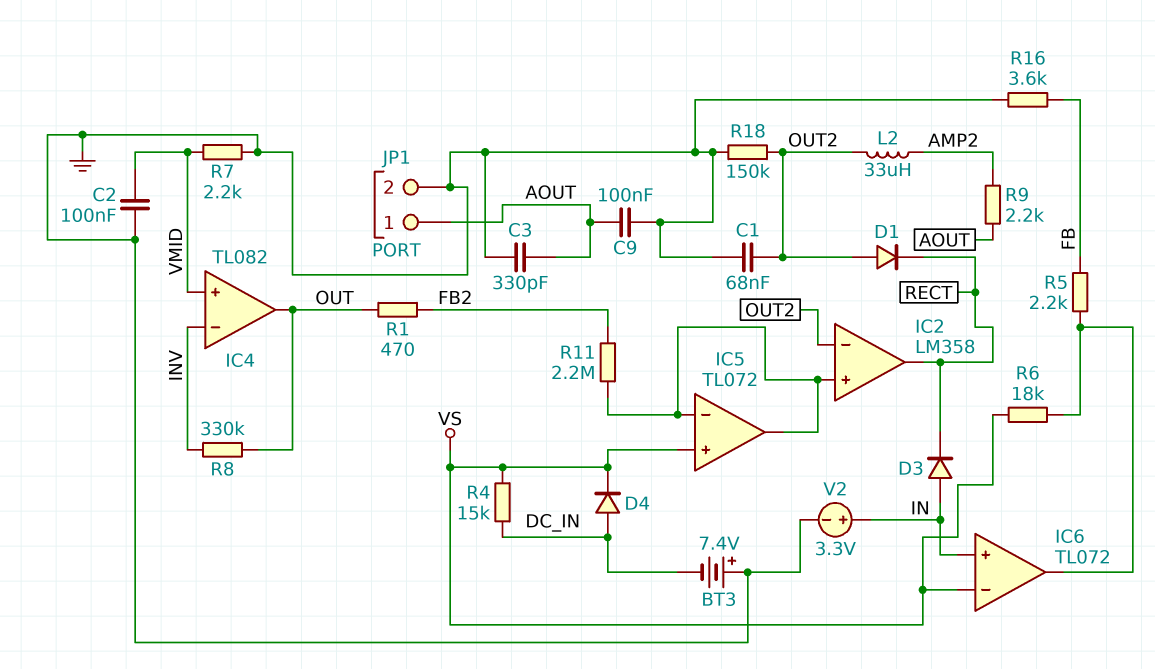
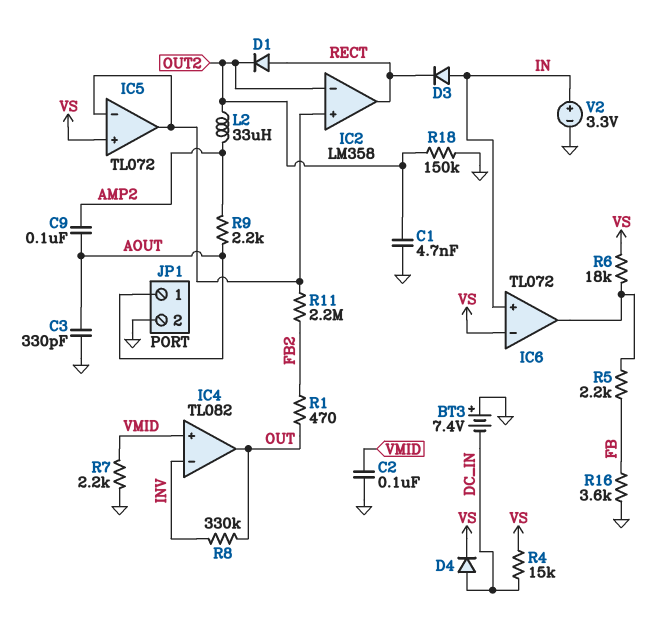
C1: 68nF (GND, OUT2) -> 4.7nF (GND, OUT2)
C9: 100nF (AOUT, GND) -> 100nF (AMP2, AOUT)
D1: diode (A OUT2, K RECT) -> diode (A RECT, K OUT2)

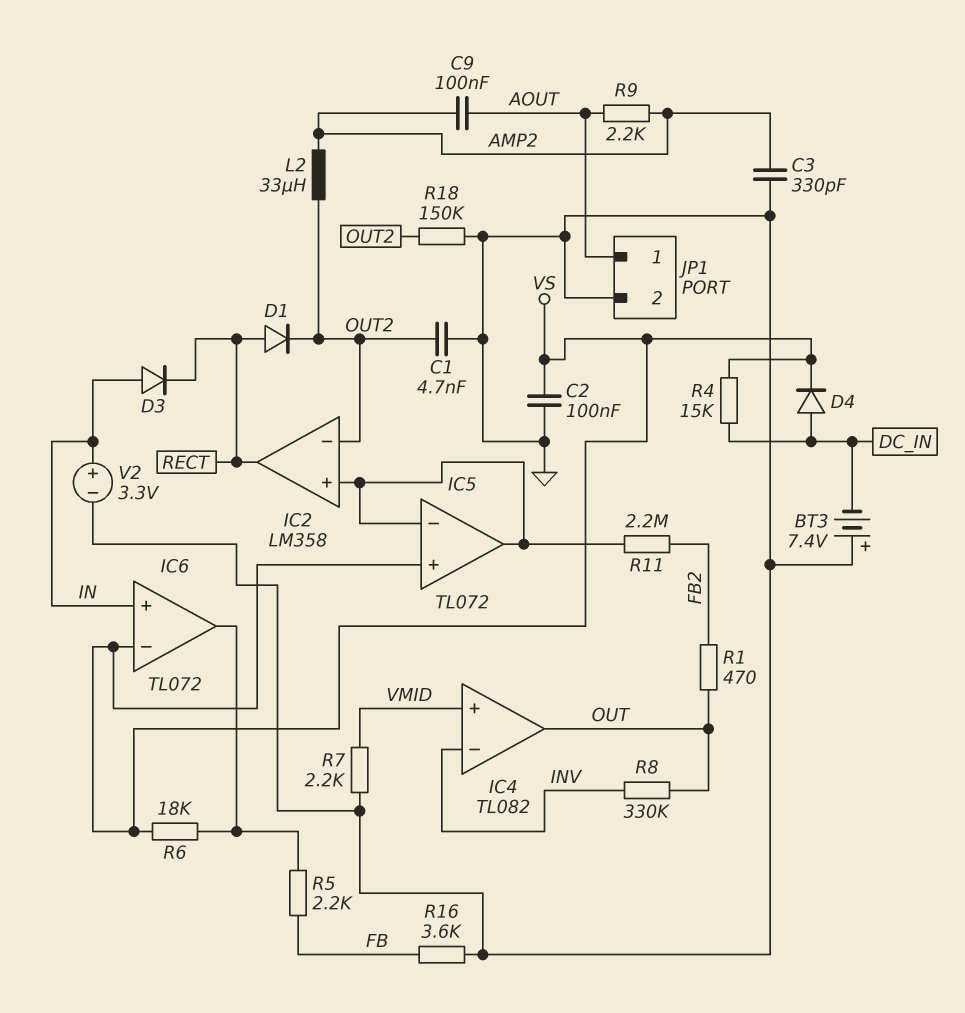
C2: 100nF (GND, VMID) -> 100nF (GND, VS)
C3: 330pF (AOUT, GND) -> 330pF (AMP2, GND)

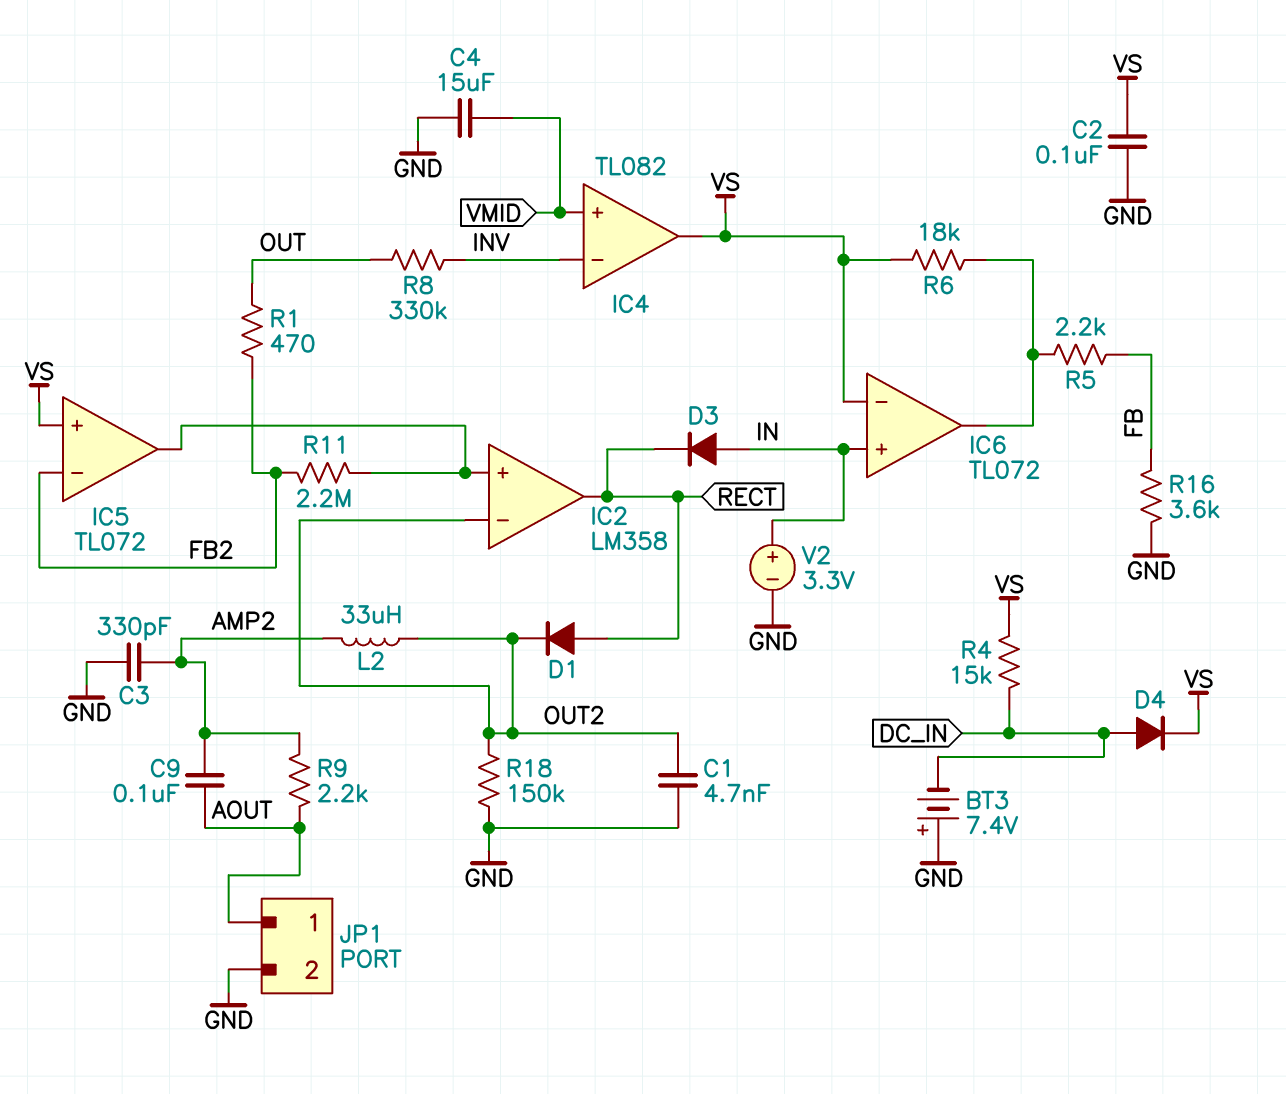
C4: none -> 15uF (GND, VMID)
IC4 pin out: OUT -> VS
IC5 pin in-: IC2/in+ -> FB2
R7: 2.2k (GND, VMID) -> none

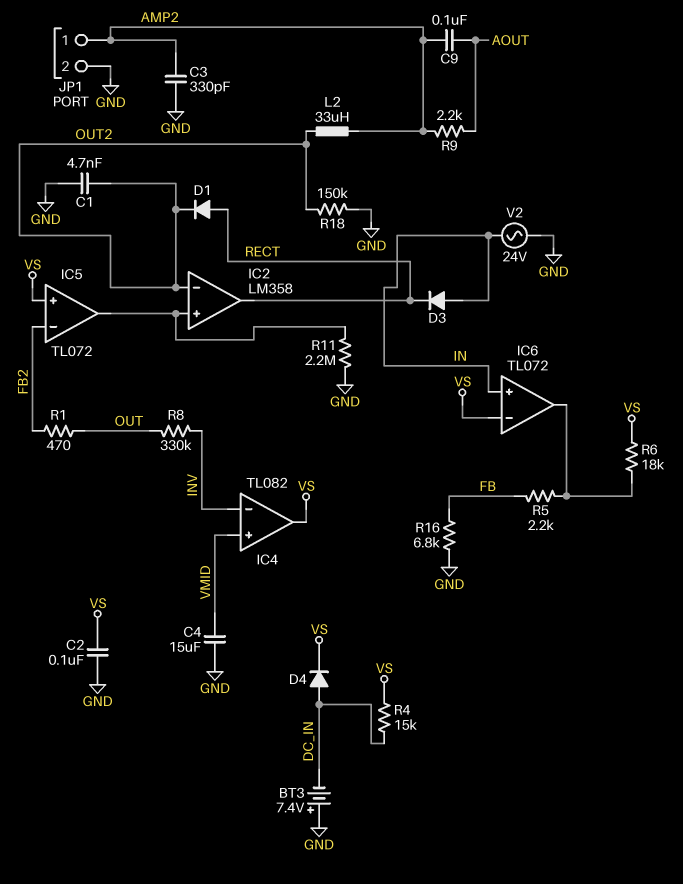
JP1 pin 1: AOUT -> AMP2
R11: 2.2M (FB2, IC2/in+) -> 2.2M (GND, IC2/in+)
R16: 3.6k (FB, GND) -> 6.8k (FB, GND)
V2: 3.3V (plus IN, minus GND) -> AC 24V (GND, IN)

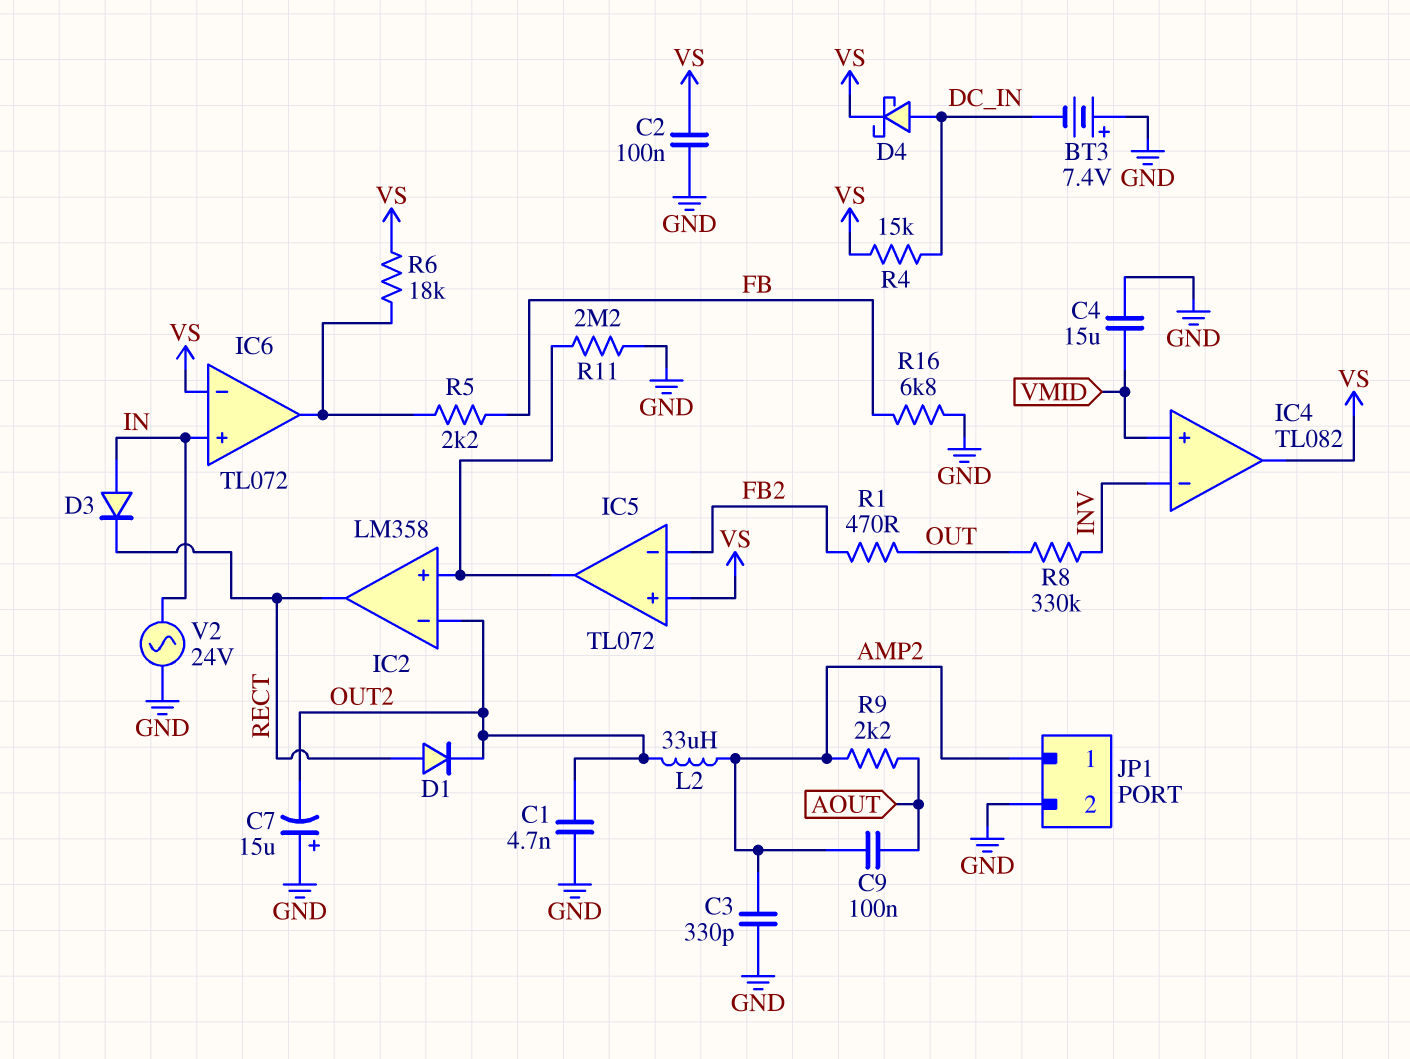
C7: none -> 15uF (plus GND, minus OUT2)
D4: diode (A DC_IN, K VS) -> schottky (A DC_IN, K VS)
R18: 150k (GND, OUT2) -> none

